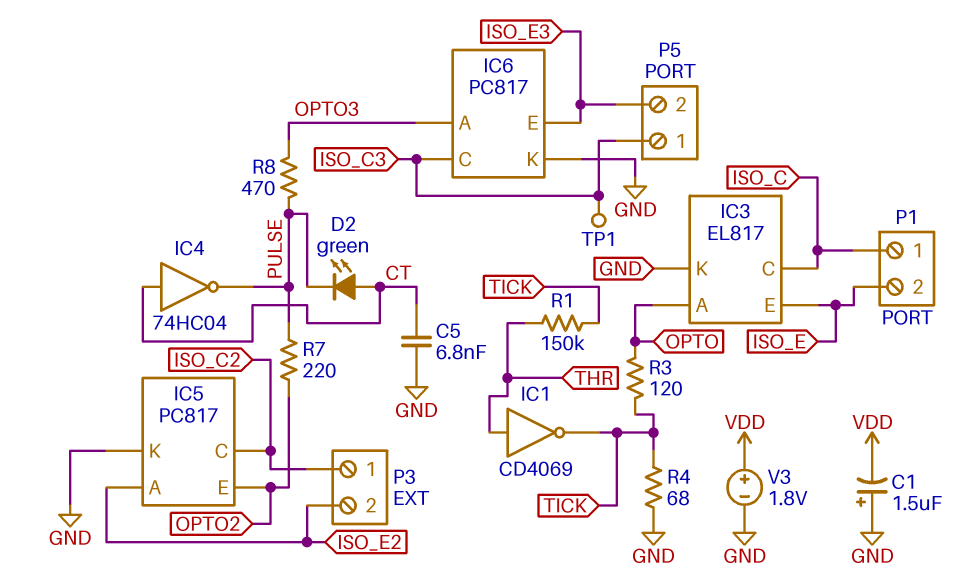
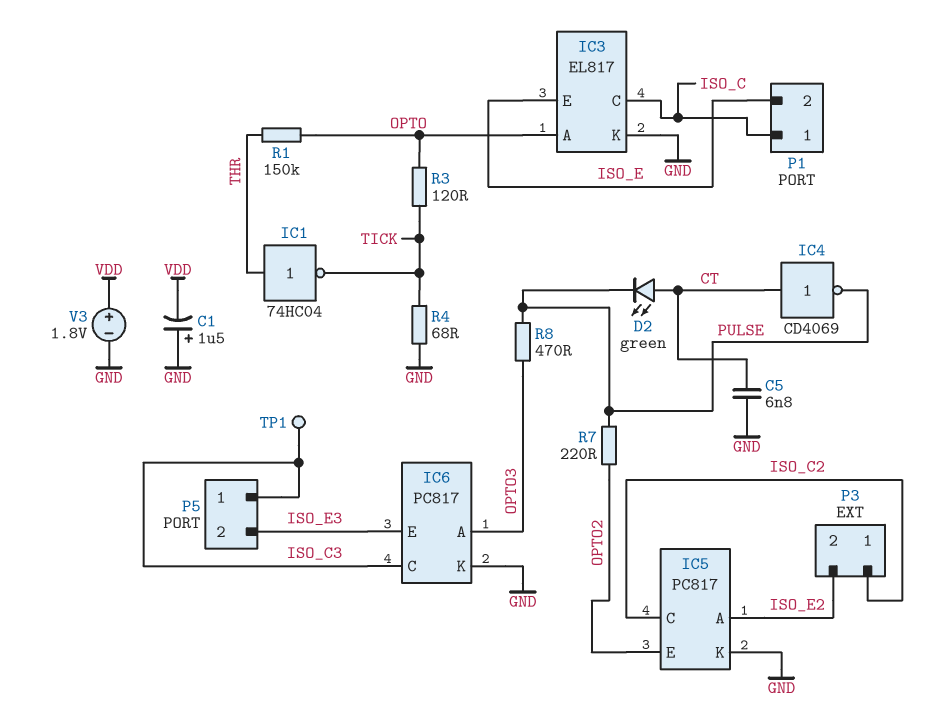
IC1: NOT CD4069 (in THR, out TICK) -> NOT 74HC04 (in THR, out TICK)
IC4: NOT 74HC04 (in CT, out PULSE) -> NOT CD4069 (in CT, out PULSE)
R1: 150k (THR, TICK) -> 150k (OPTO, THR)

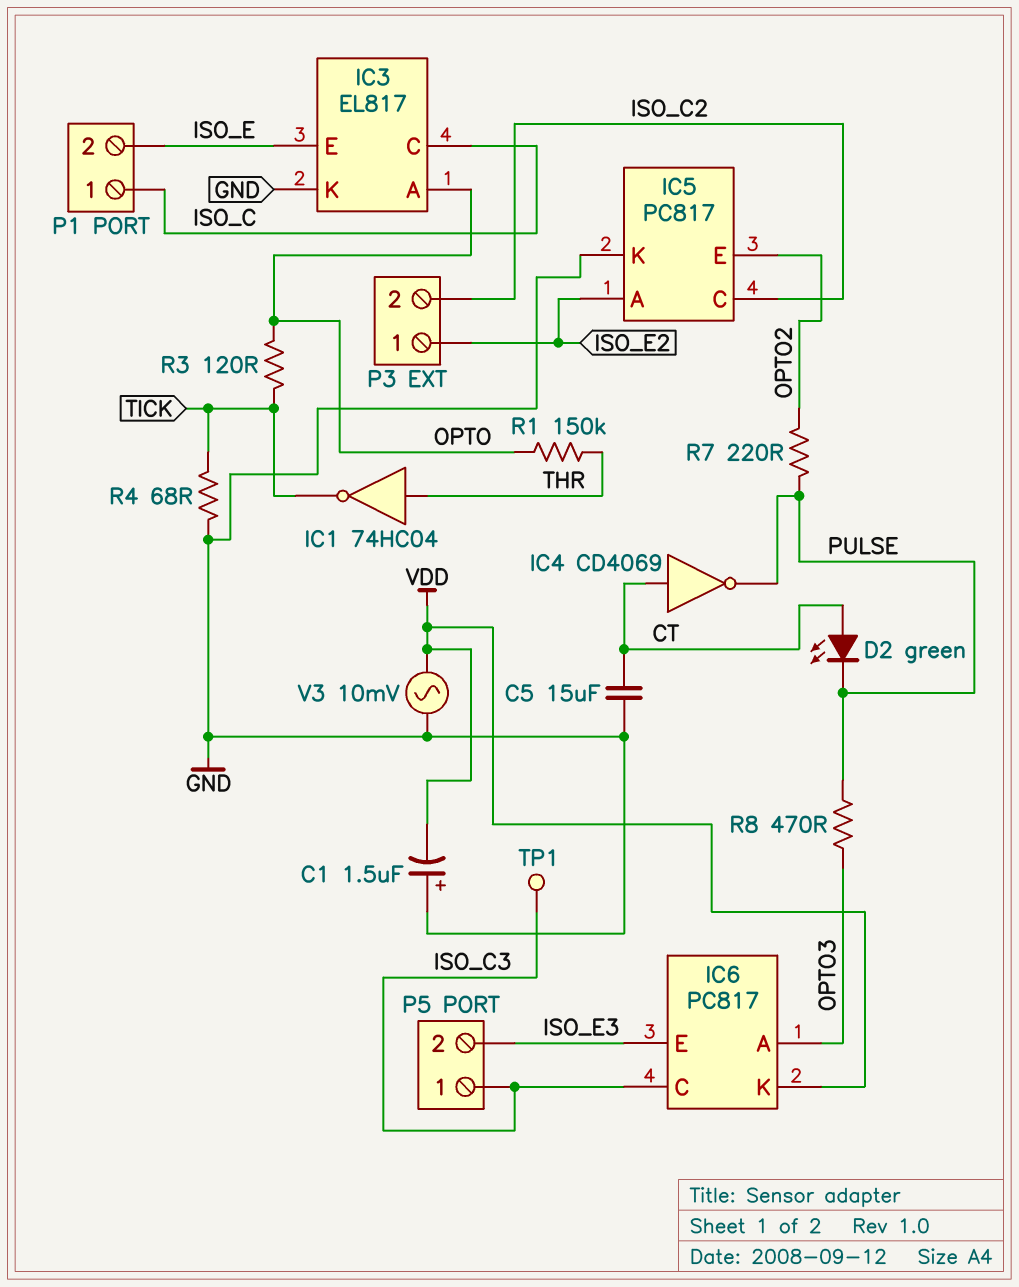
C5: 6.8nF (CT, GND) -> 15uF (CT, GND)
IC6 pin K: GND -> VDD
P3 pin 1: ISO_C2 -> ISO_E2
P3 pin 2: ISO_E2 -> ISO_C2
V3: 1.8V (plus VDD, minus GND) -> AC 10mV (GND, VDD)

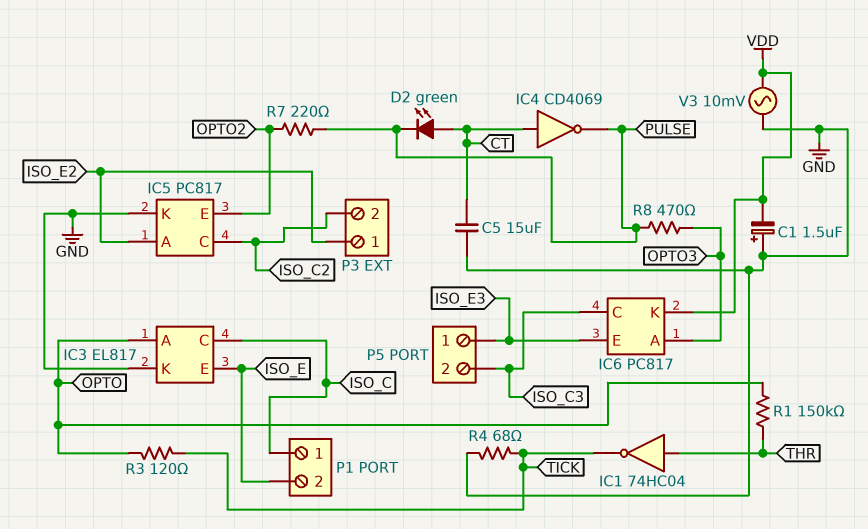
P5 pin 1: ISO_C3 -> ISO_E3
P5 pin 2: ISO_E3 -> ISO_C3
TP1: test point (ISO_C3) -> none

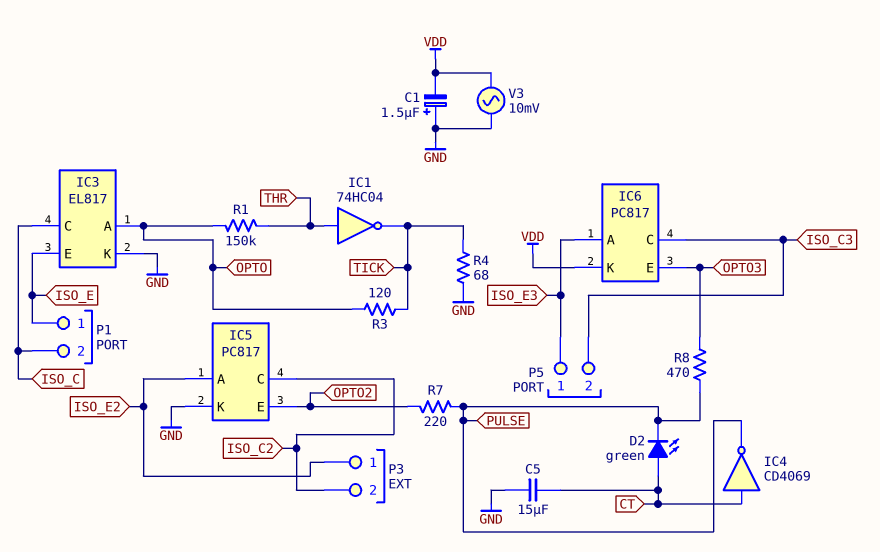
IC6 pin A: OPTO3 -> ISO_E3
IC6 pin E: ISO_E3 -> OPTO3
P1 pin 1: ISO_C -> ISO_E
P1 pin 2: ISO_E -> ISO_C

